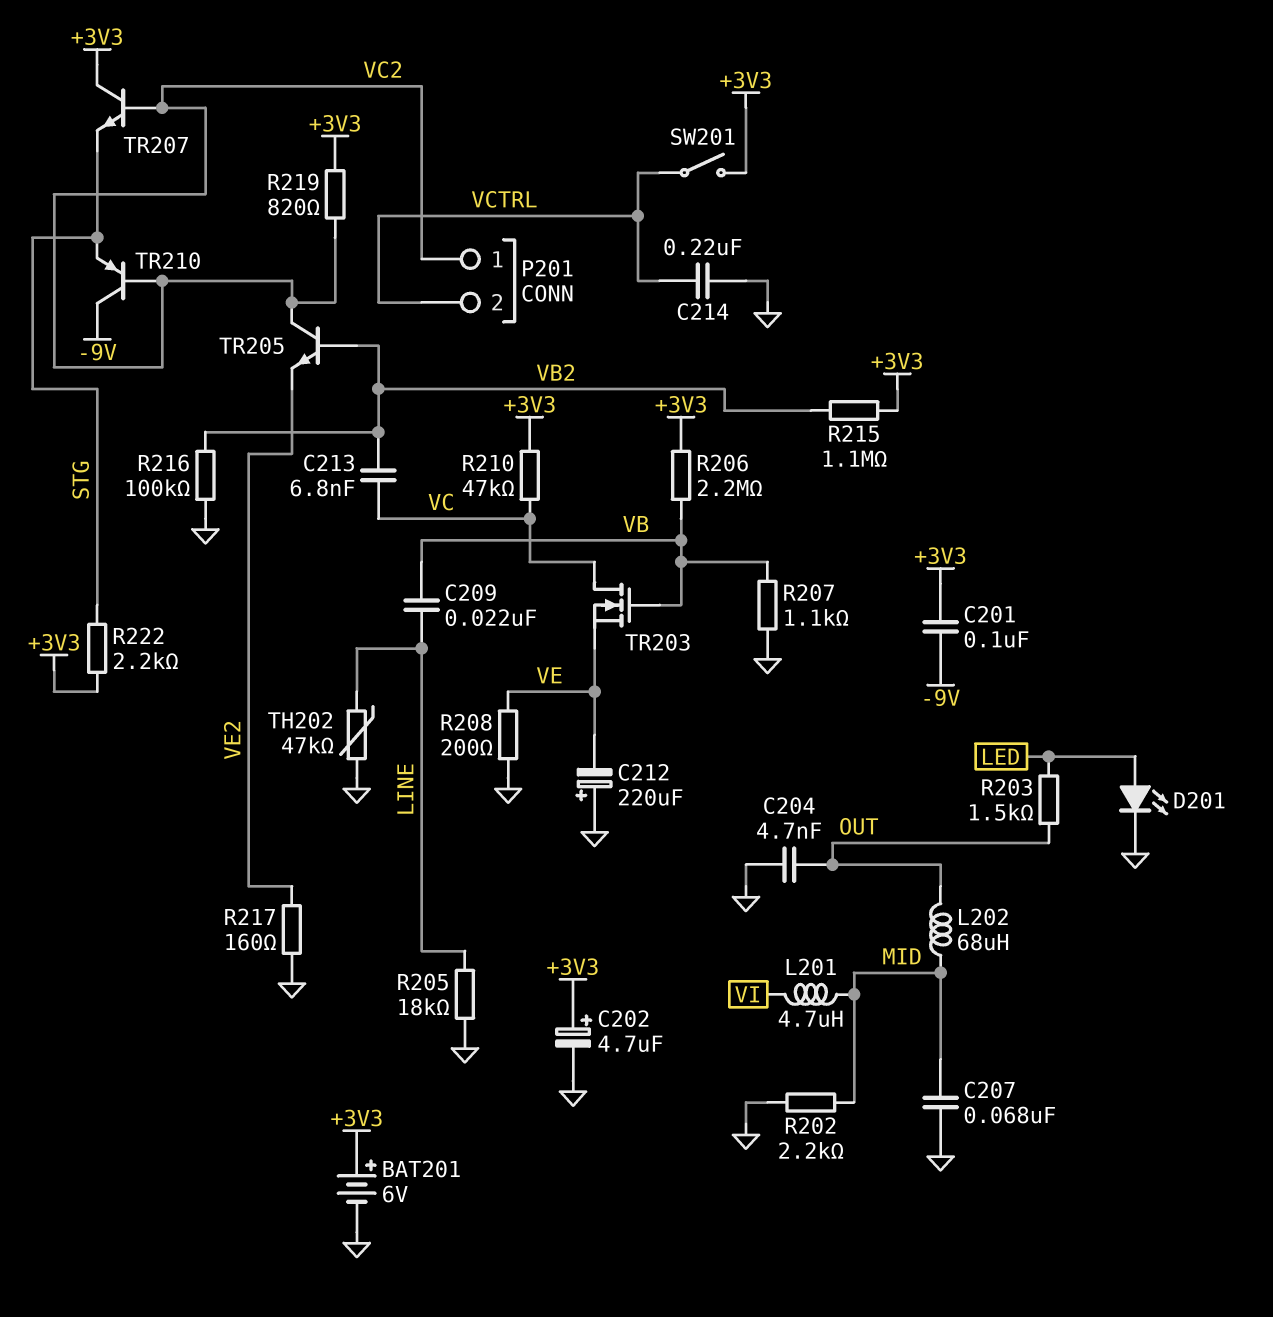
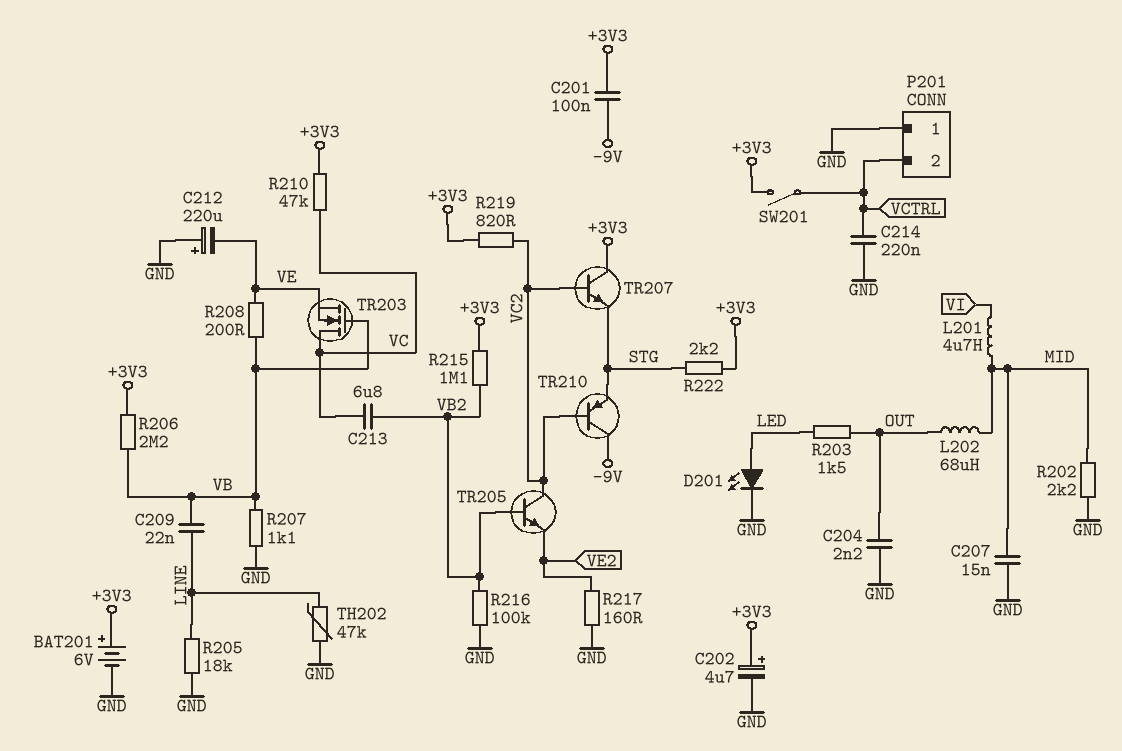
C204: 4.7nF (GND, OUT) -> 2.2nF (GND, OUT)
C207: 68nF (GND, MID) -> 15nF (GND, MID)
C213: 6.8nF (VB2, VC) -> 6.8uF (VB2, VC)
P201 pin 1: VC2 -> GND
R208: 200 (GND, VE) -> 200 (VB, VE)

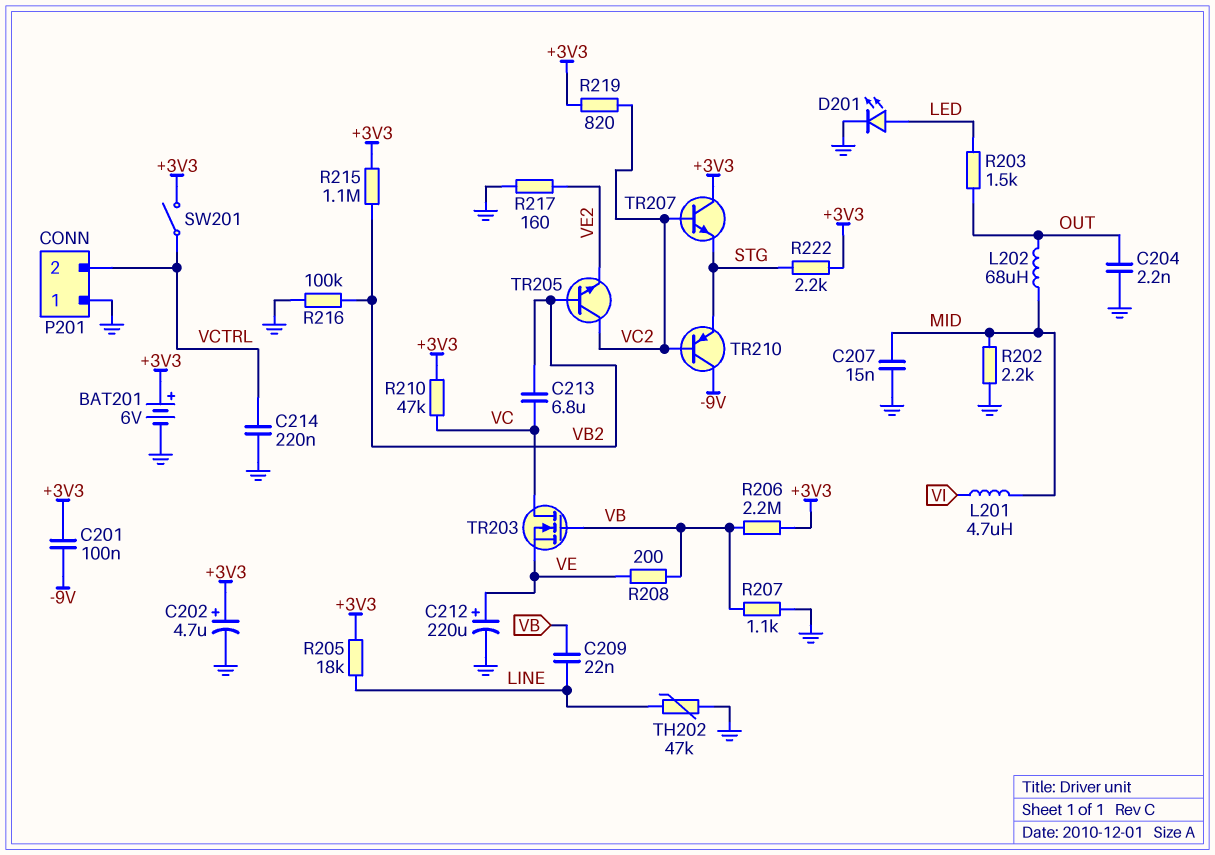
C212: 220uF (plus GND, minus VE) -> 220uF (plus VE, minus GND)
R205: 18k (GND, LINE) -> 18k (+3V3, LINE)

